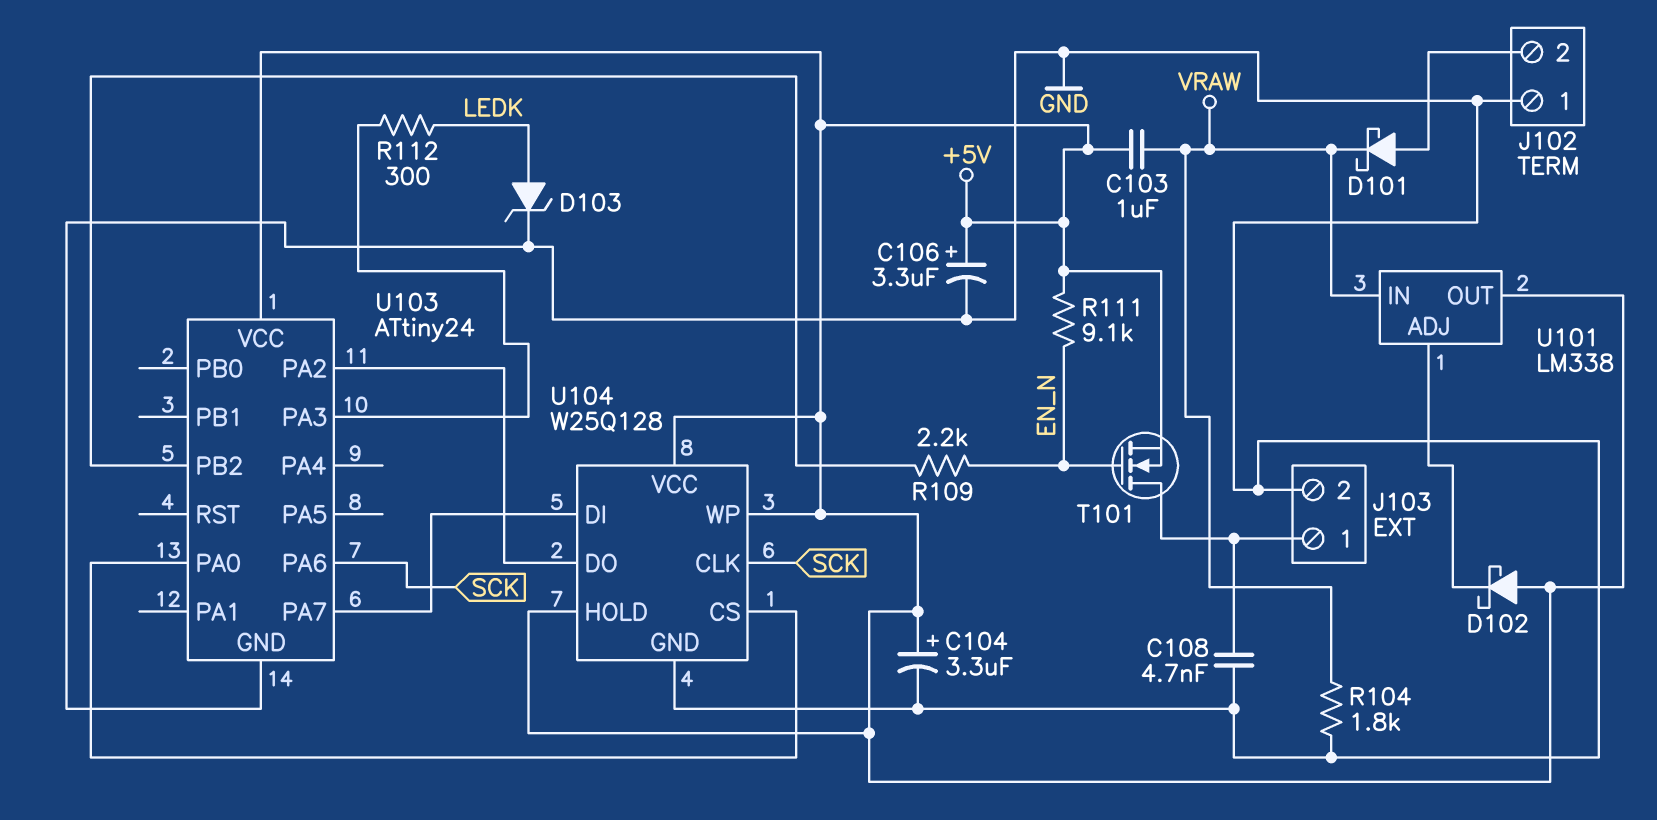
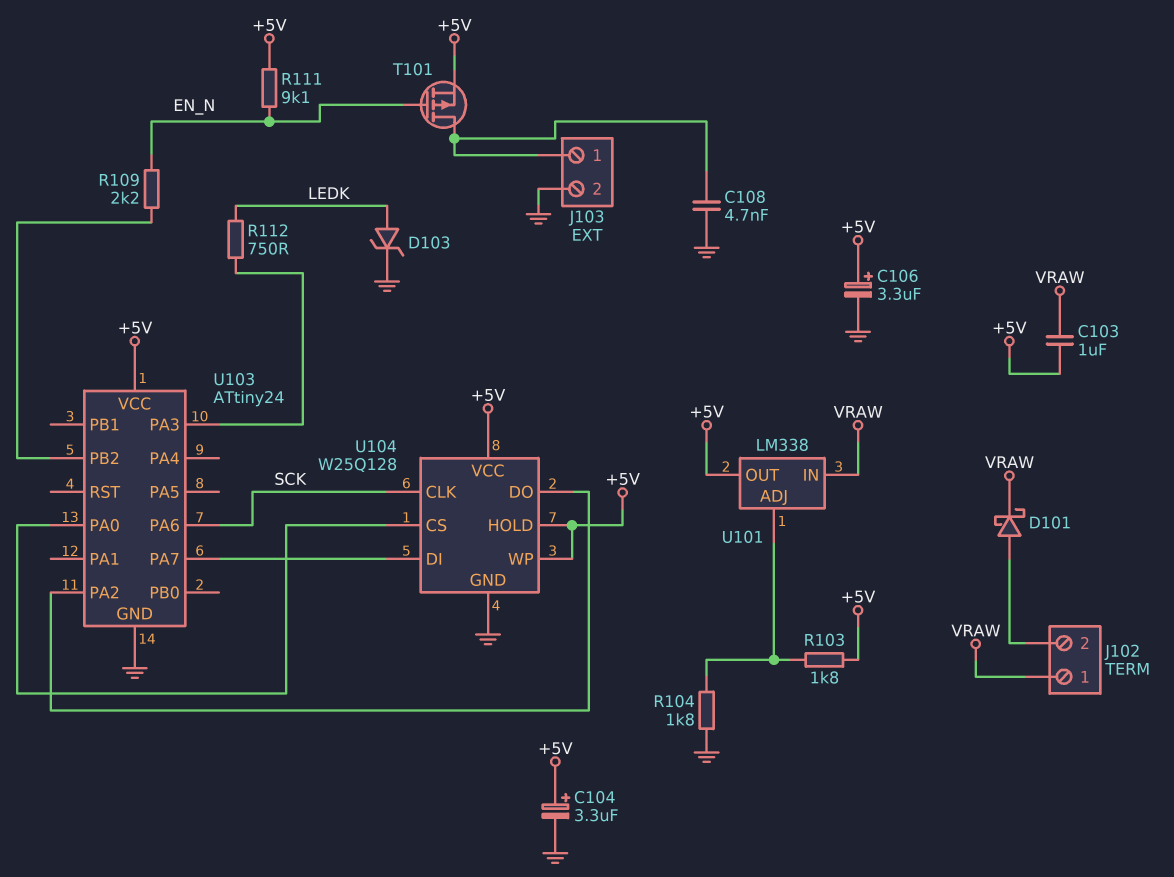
D102: schottky (A +5V, K U101/ADJ) -> none
J102 pin 1: GND -> VRAW
R103: none -> 1.8k (+5V, U101/ADJ)
R104: 1.8k (GND, VRAW) -> 1.8k (GND, U101/ADJ)
R112: 300 (LEDK, U103/PA3) -> 750 (LEDK, U103/PA3)
T101: NMOS (G EN_N, D J103/1, S +5V) -> PMOS (G EN_N, D J103/1, S +5V)

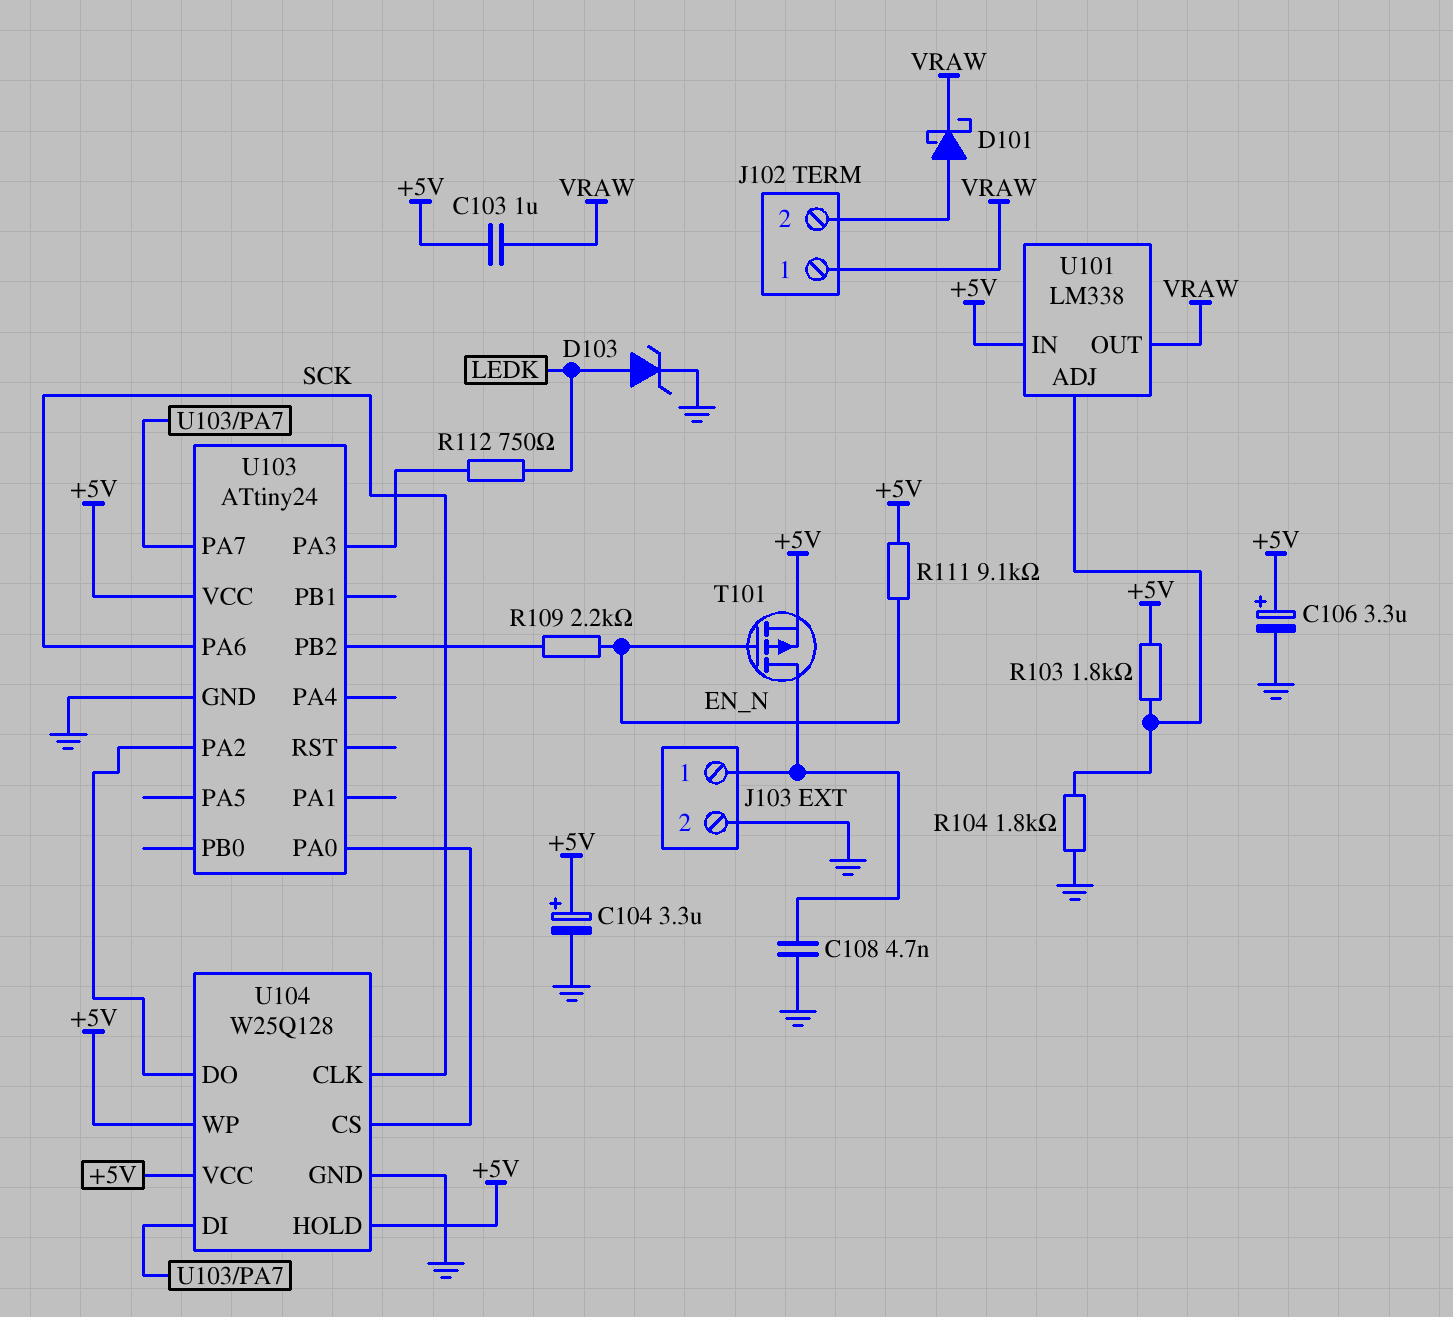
U101 pin IN: VRAW -> +5V
U101 pin OUT: +5V -> VRAW

